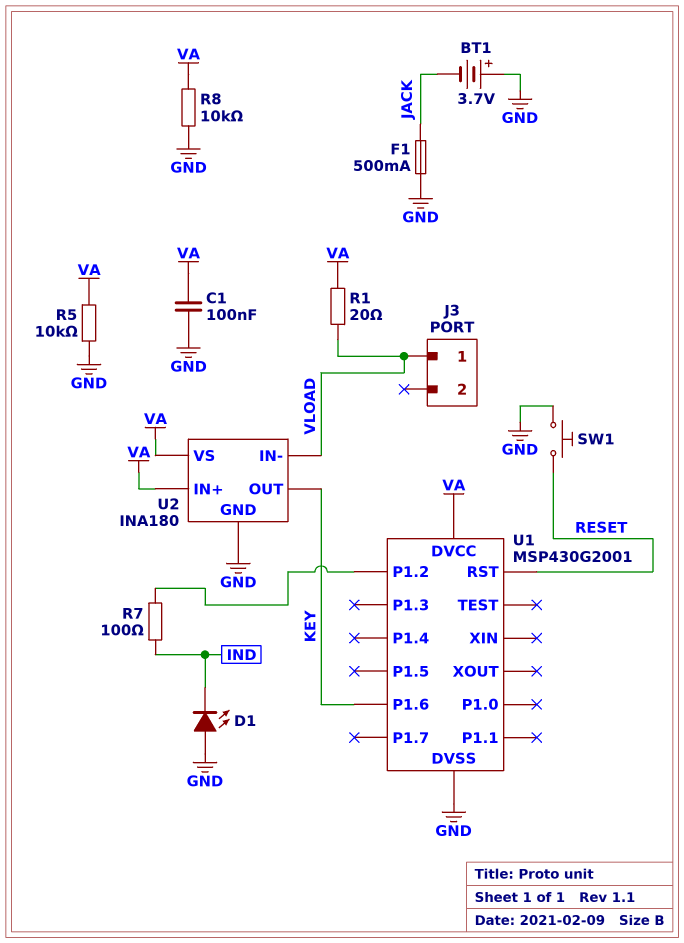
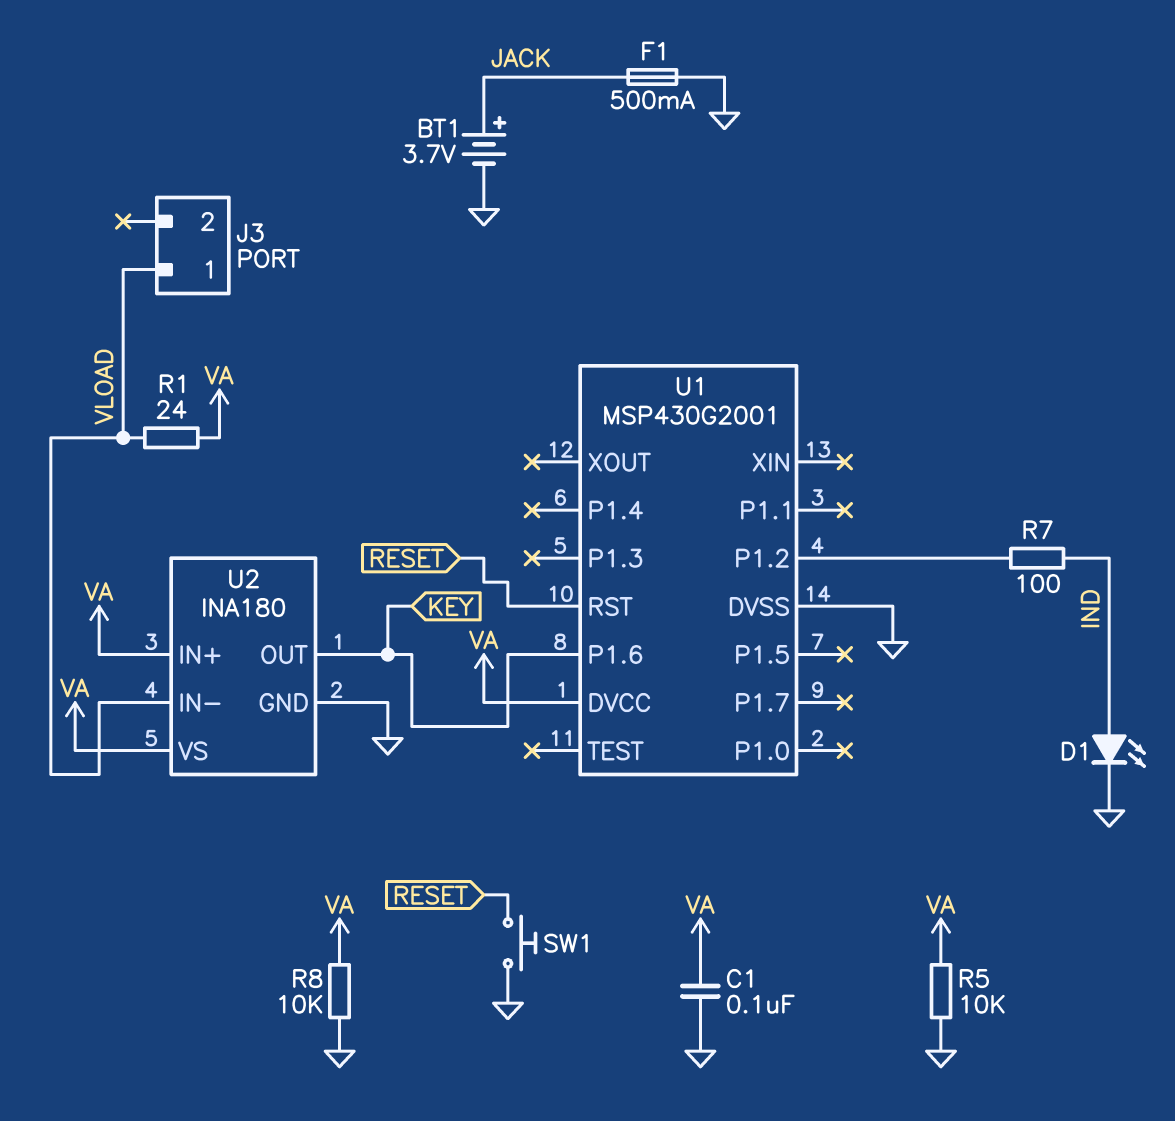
BT1: 3.7V (plus GND, minus JACK) -> 3.7V (plus JACK, minus GND)
D1: LED (A GND, K IND) -> LED (A IND, K GND)
R1: 20 (VA, VLOAD) -> 24 (VA, VLOAD)

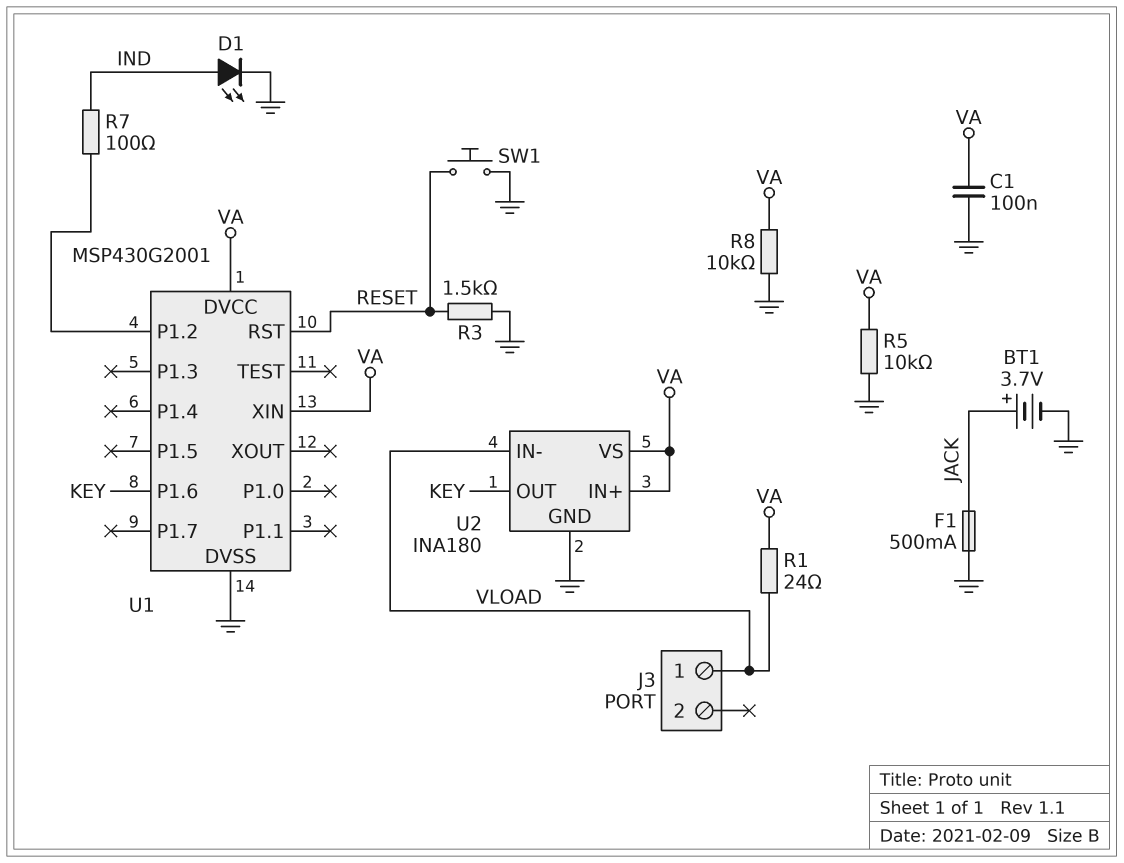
R3: none -> 1.5k (GND, RESET)
U1 pin XIN: none -> VA

